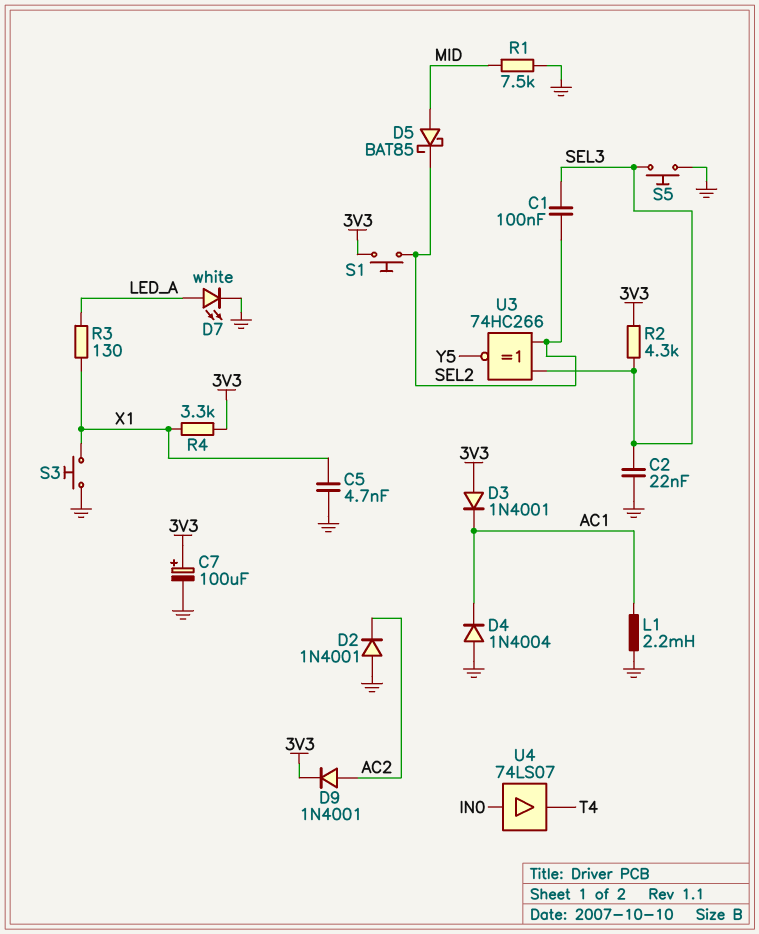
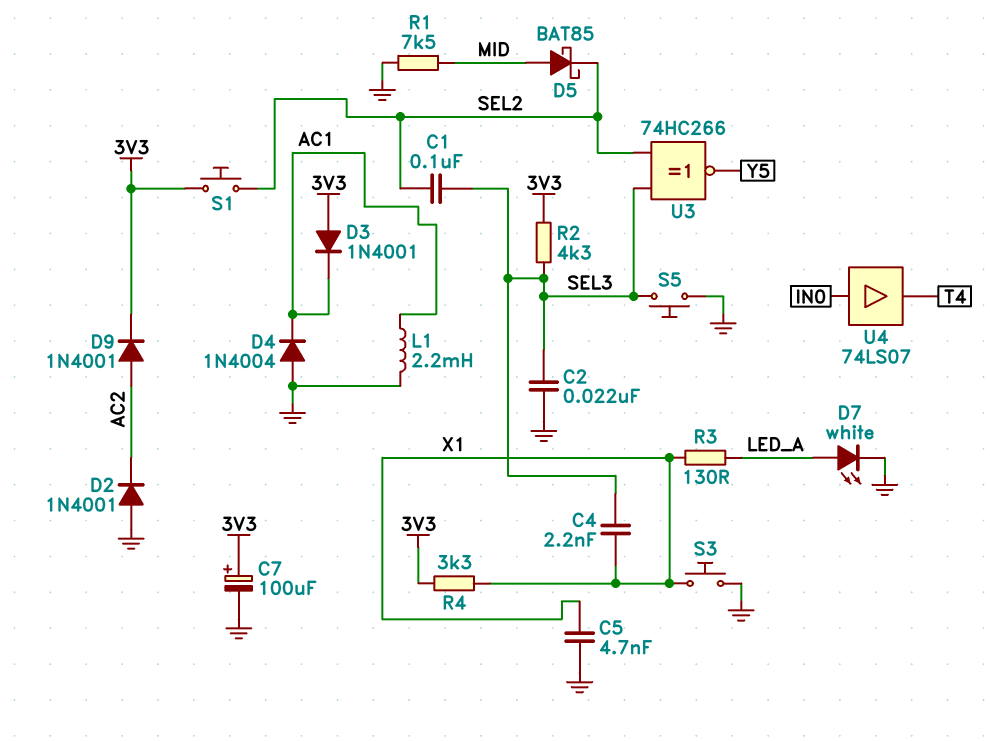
C4: none -> 2.2nF (SEL3, X1)

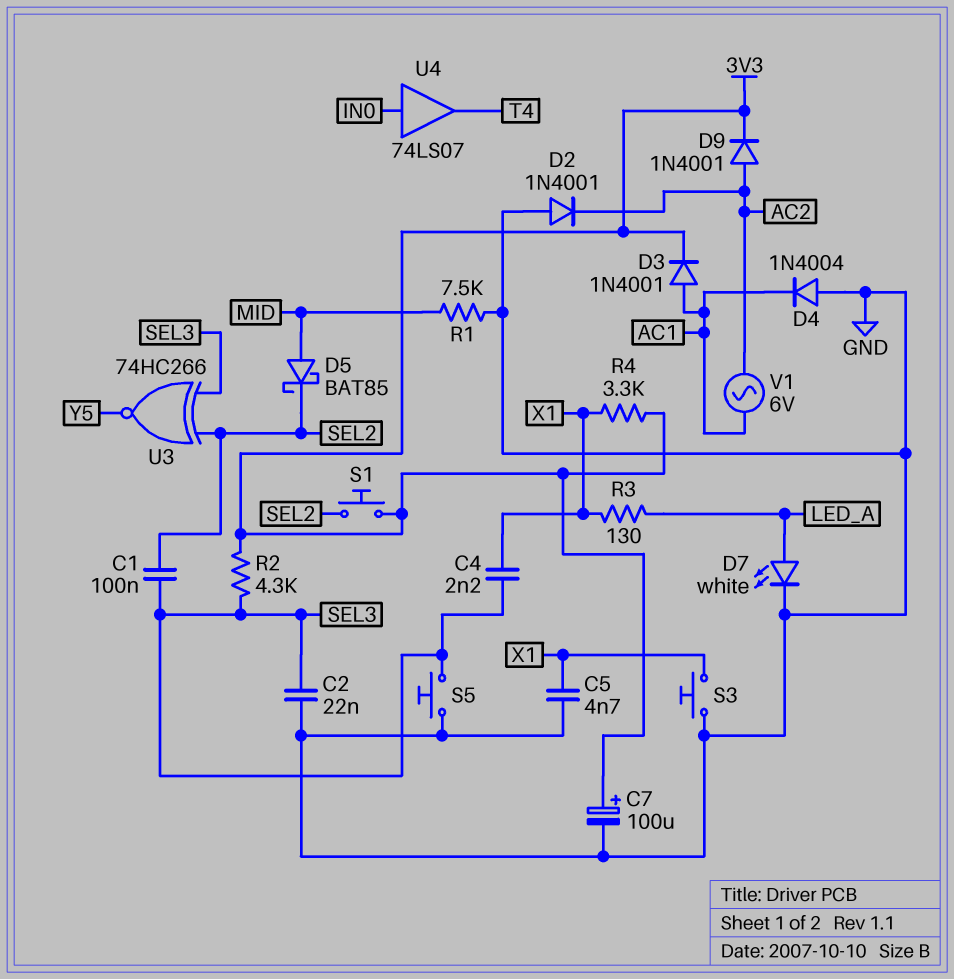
D3: diode 1N4001 (A 3V3, K AC1) -> diode 1N4001 (A AC1, K 3V3)
L1: 2.2mH (AC1, GND) -> none
V1: none -> AC 6V (AC1, AC2)

